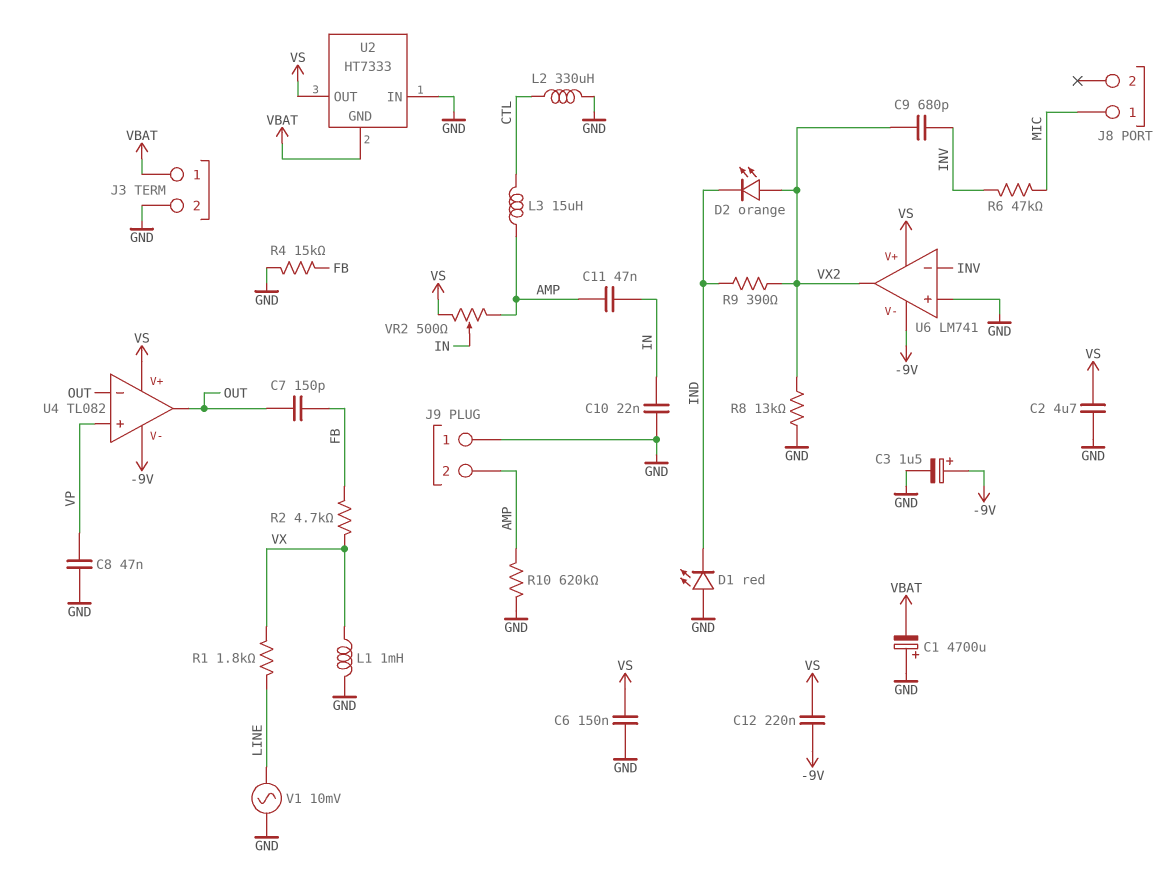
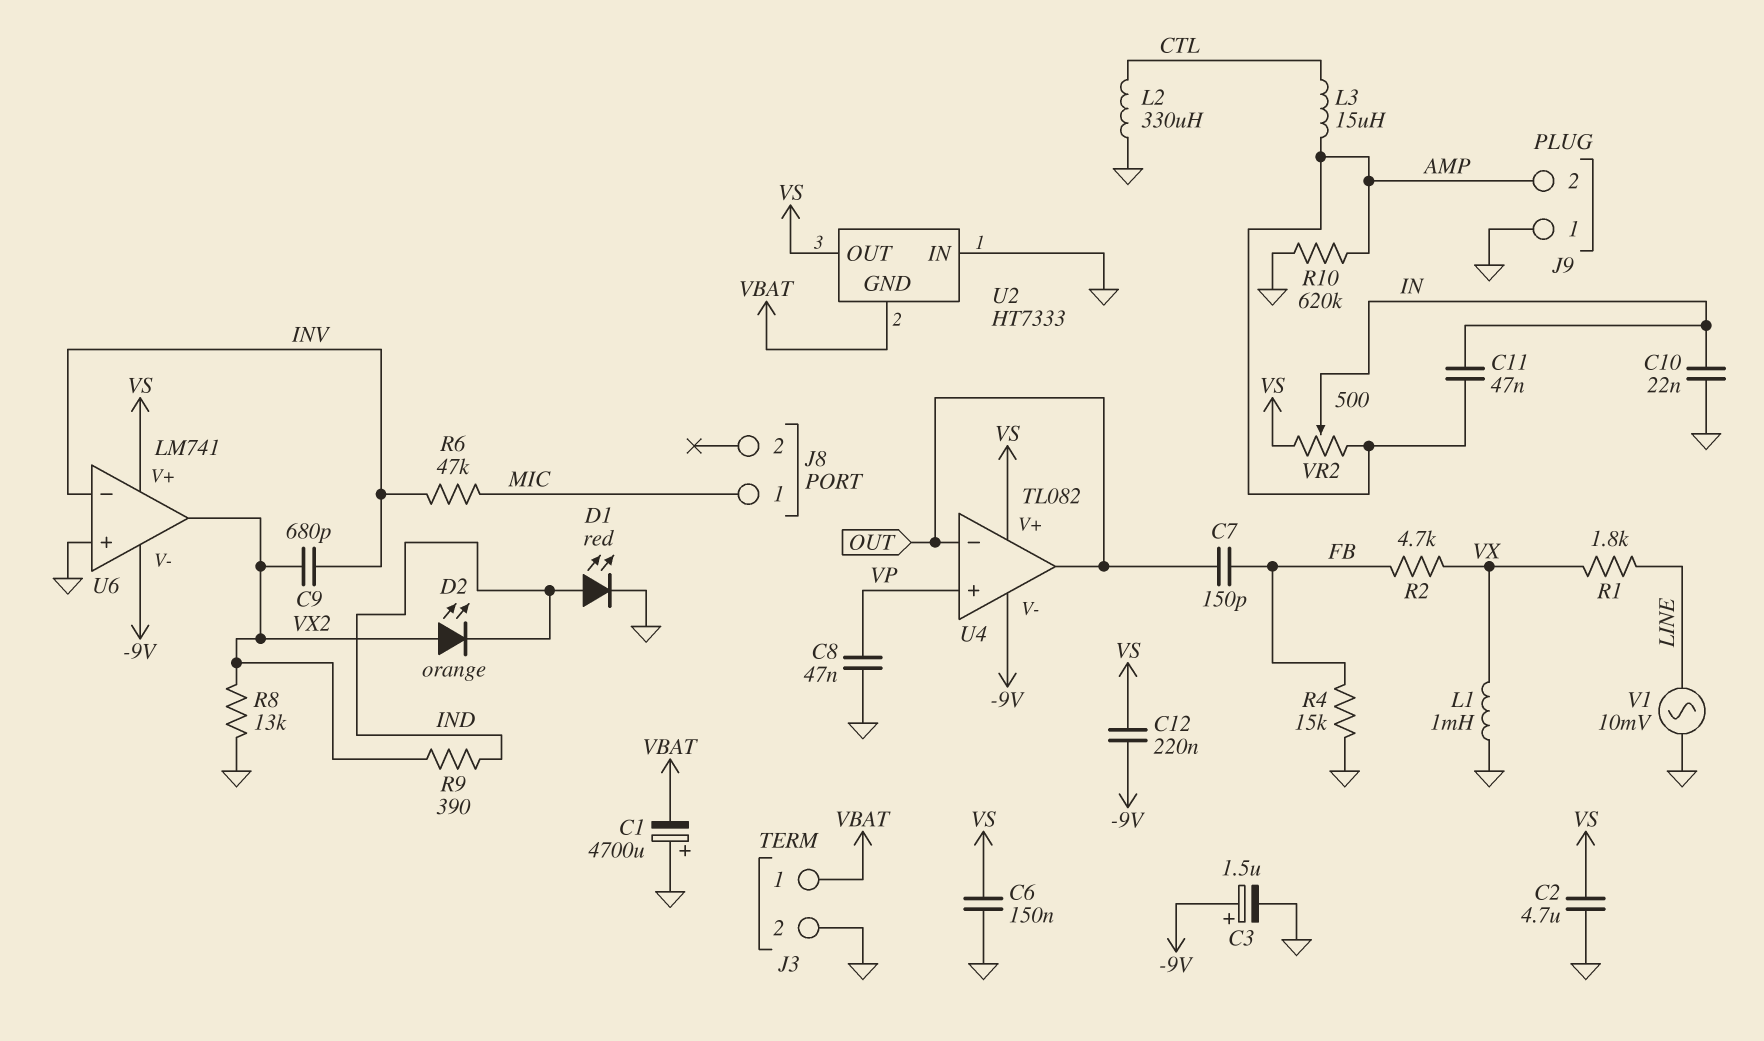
D1: LED red (A GND, K IND) -> LED red (A IND, K GND)

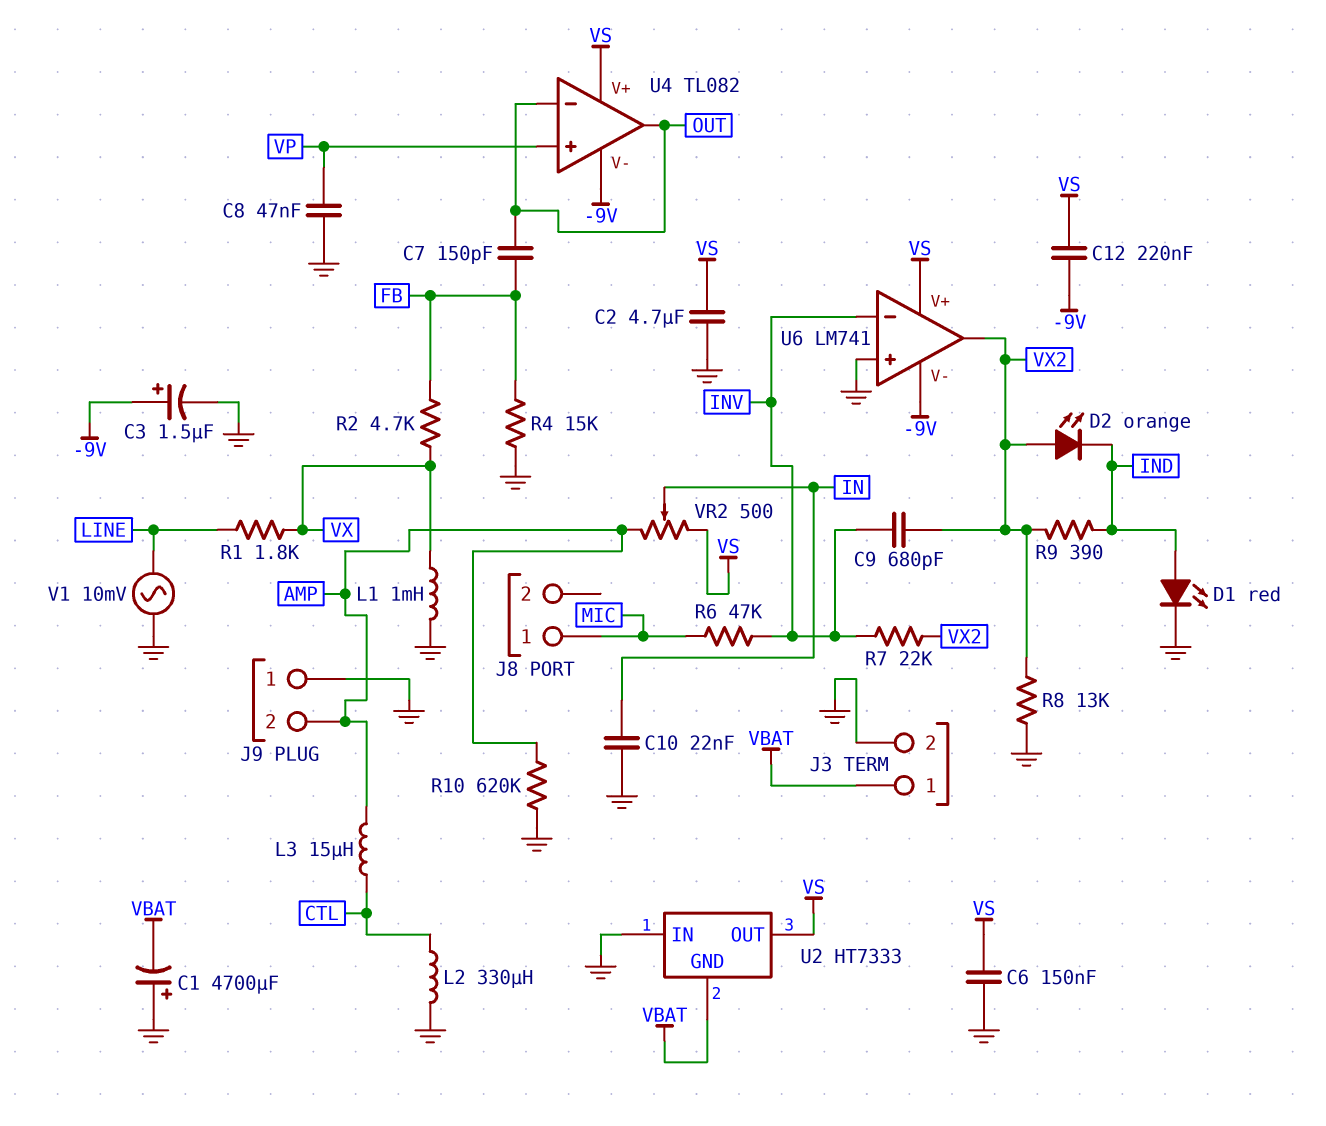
C11: 47nF (AMP, IN) -> none
R7: none -> 22k (INV, VX2)

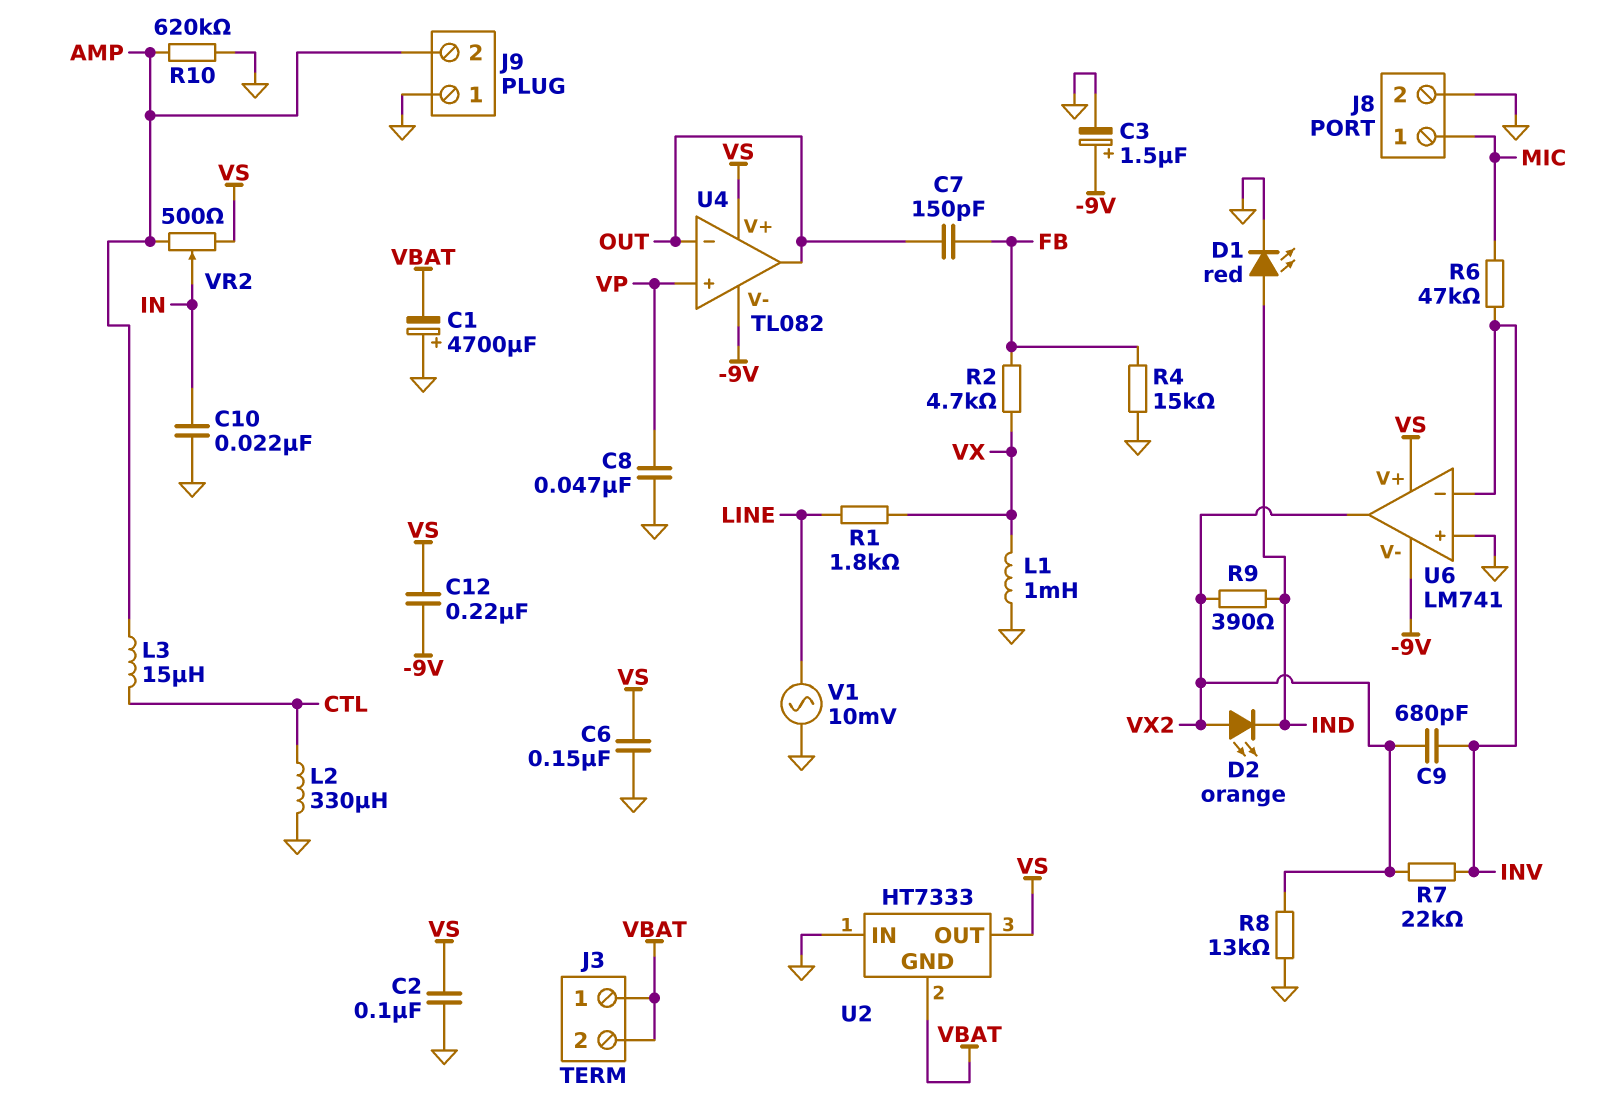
C2: 4.7uF (GND, VS) -> 100nF (GND, VS)
J3 pin 2: GND -> VBAT
J8 pin 2: none -> GND

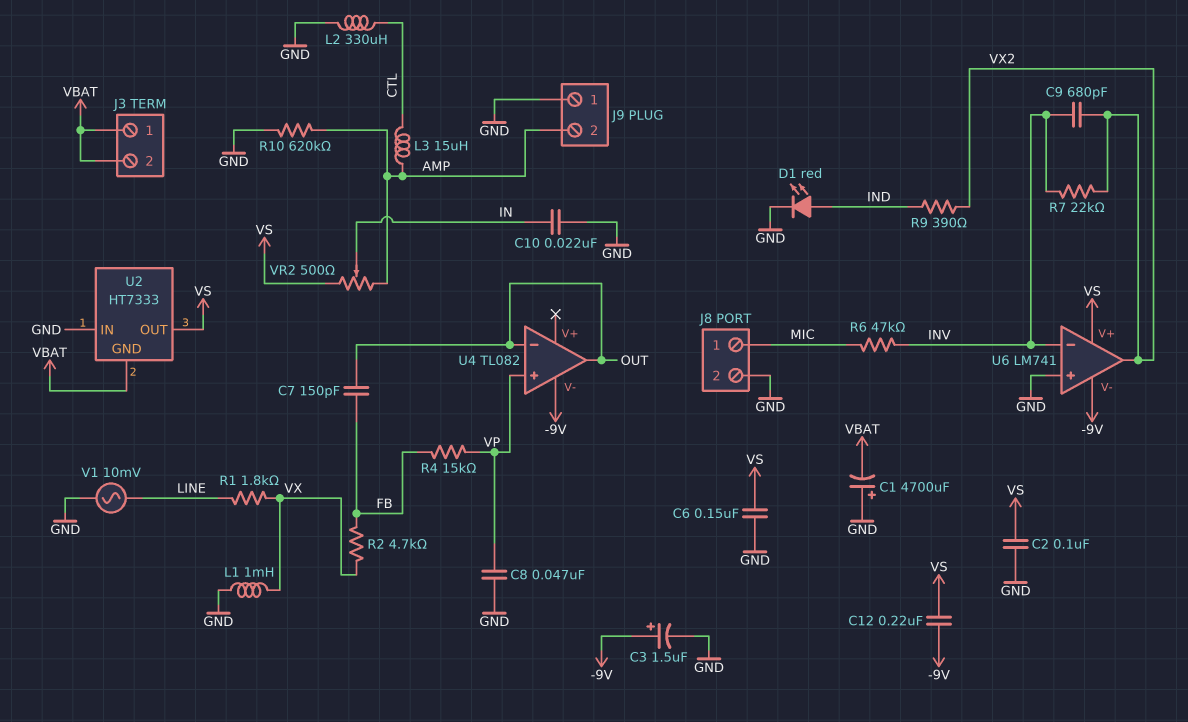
D2: LED orange (A VX2, K IND) -> none
R4: 15k (FB, GND) -> 15k (FB, VP)
R8: 13k (GND, VX2) -> none
U4 pin V+: VS -> none

